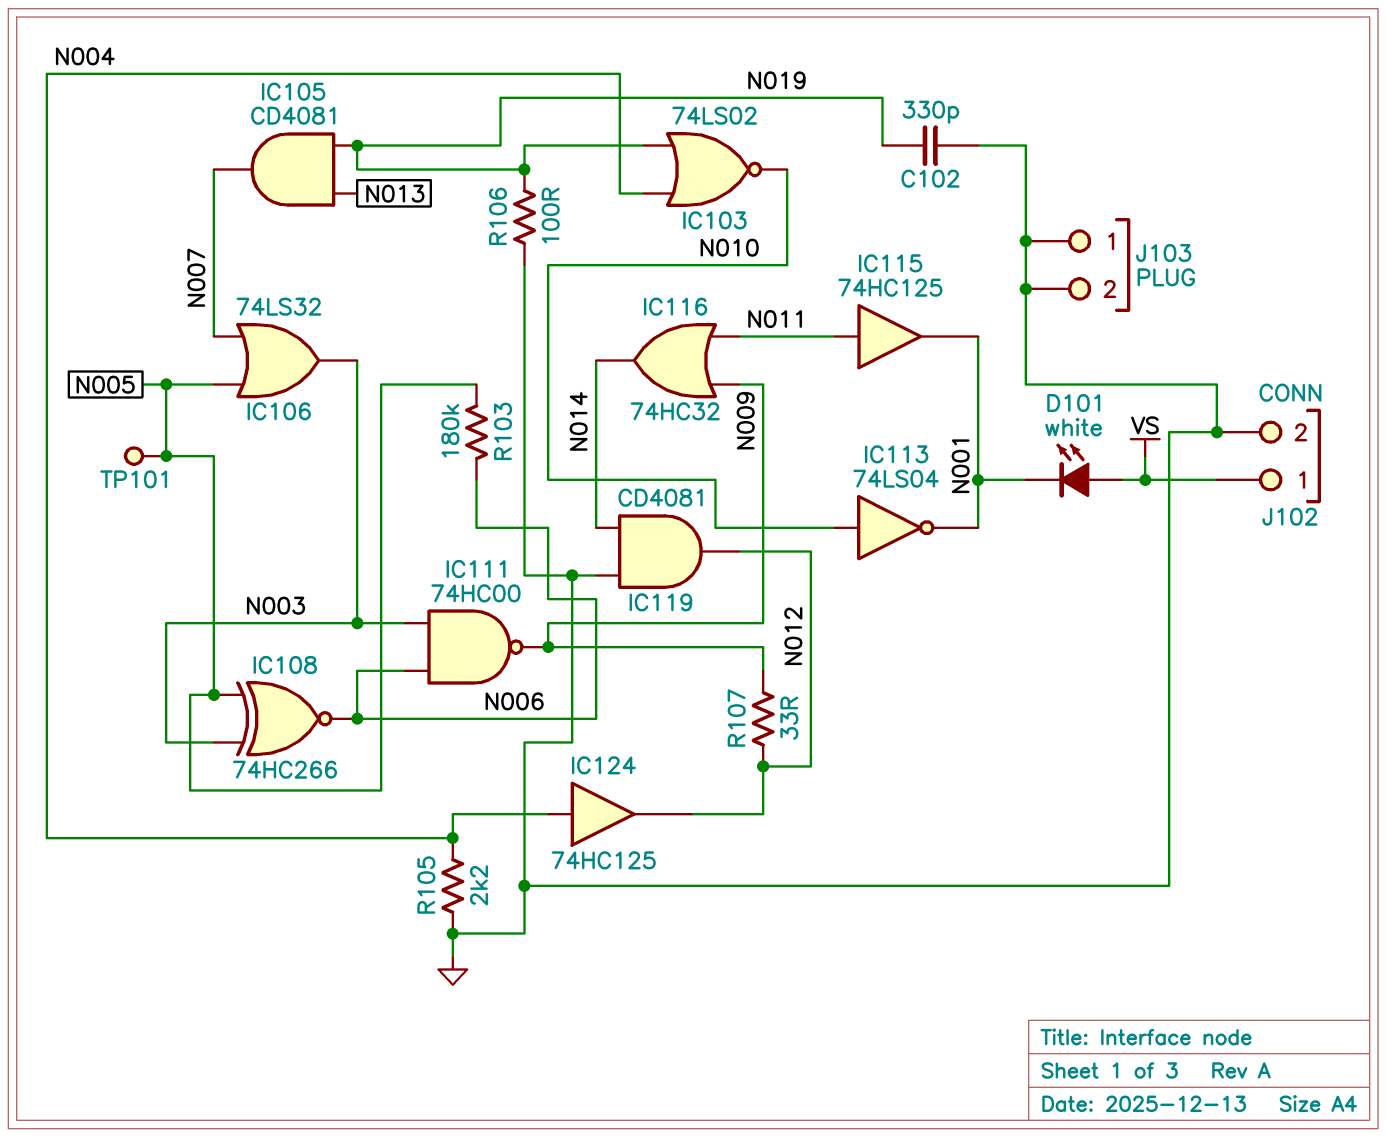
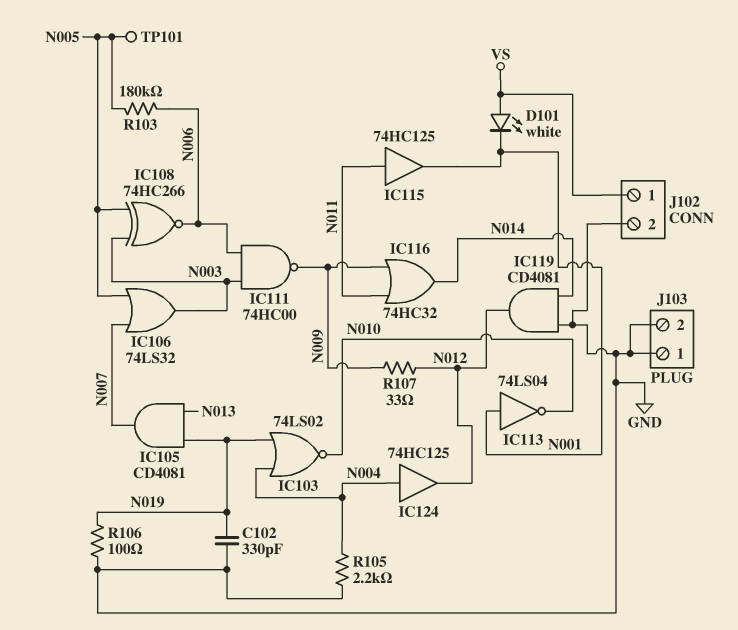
IC113: NOT 74LS04 (in N010, out N001) -> NOT 74LS04 (in N001, out N010)

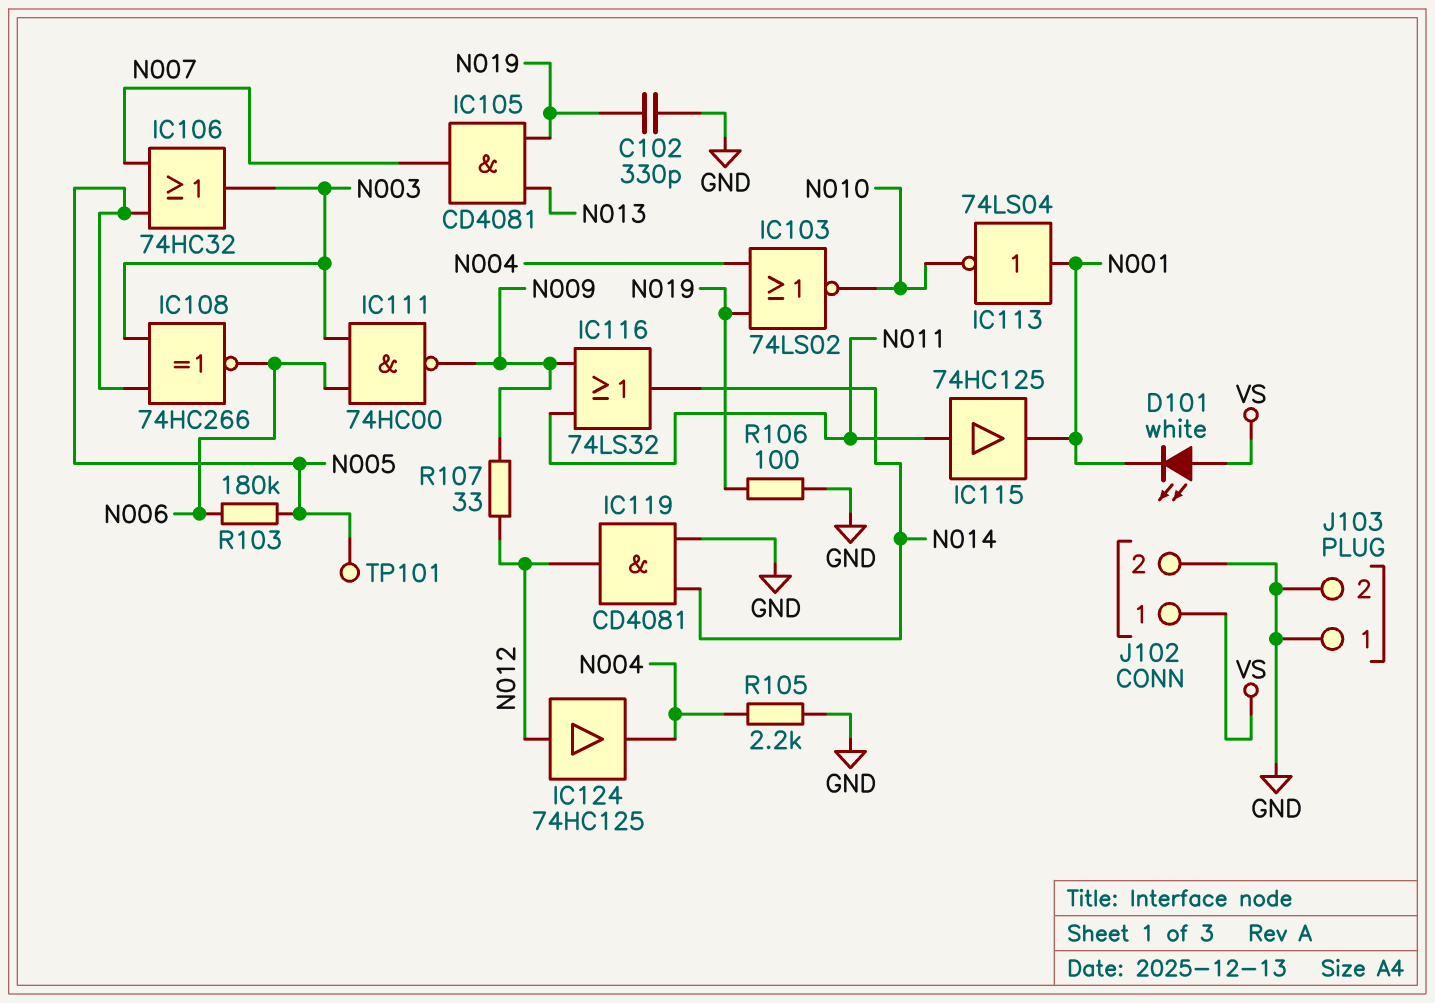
IC106: OR 74LS32 (in N005, in N007, out N003) -> OR 74HC32 (in N005, in N007, out N003)
IC116: OR 74HC32 (in N009, in N011, out N014) -> OR 74LS32 (in N009, in N011, out N014)
IC124: buffer 74HC125 (in N004, out N012) -> buffer 74HC125 (in N012, out N004)

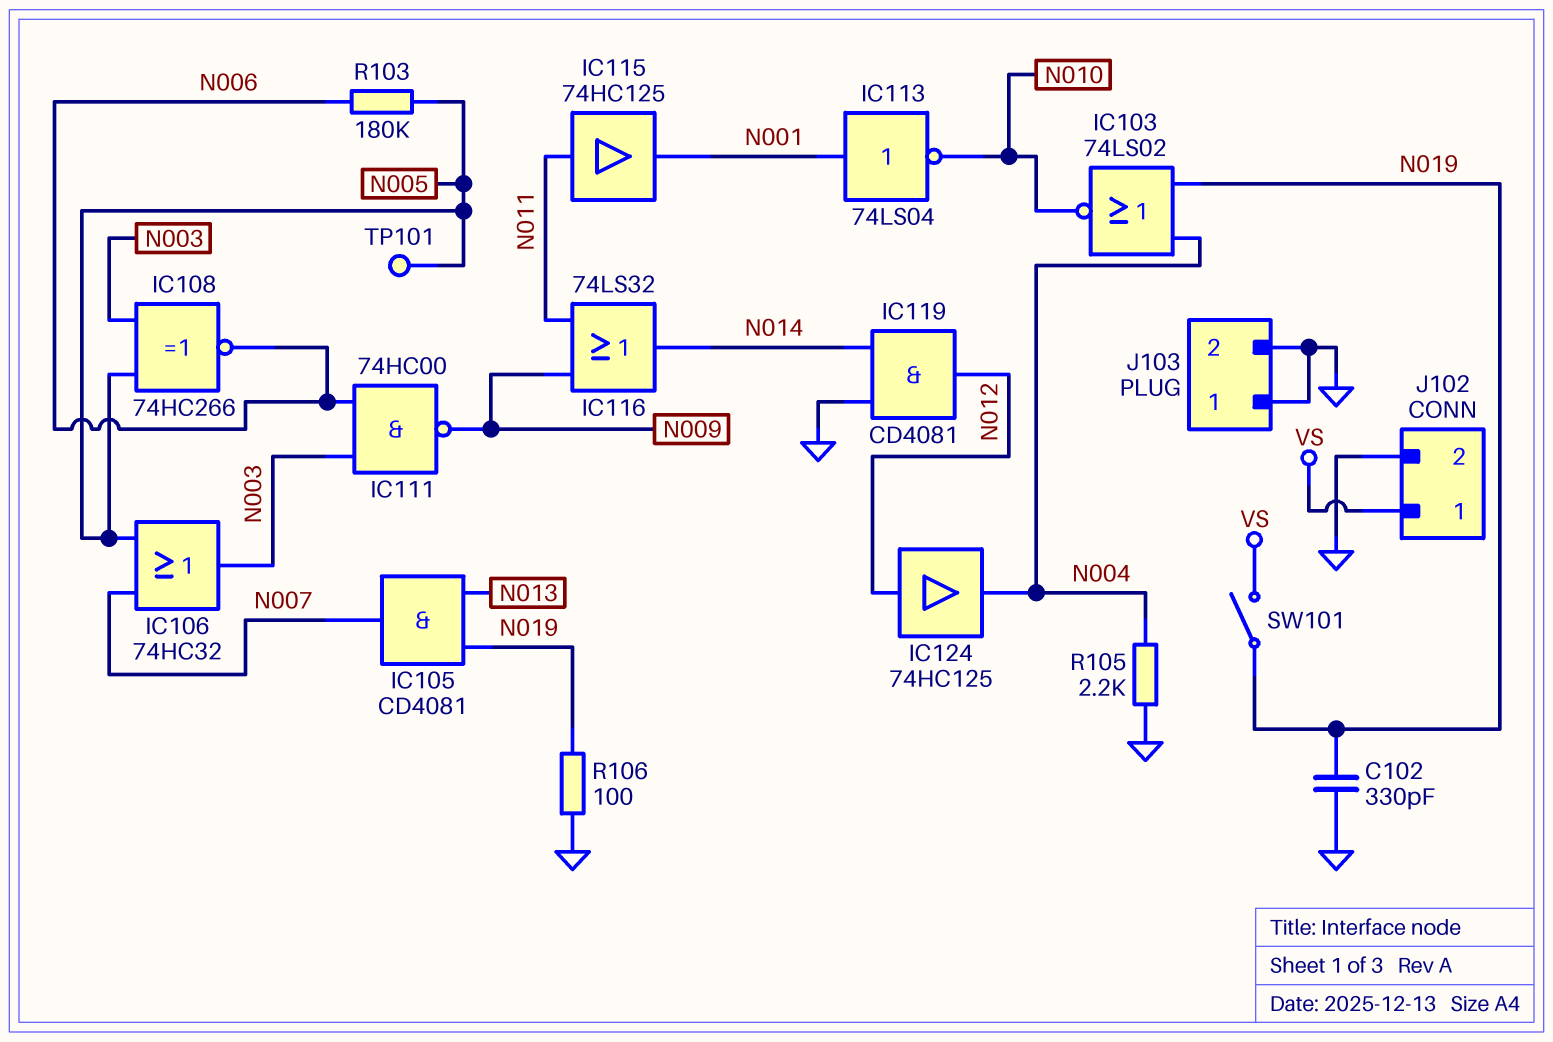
D101: LED white (A VS, K N001) -> none
R107: 33 (N009, N012) -> none
SW101: none -> switch (N019, VS)

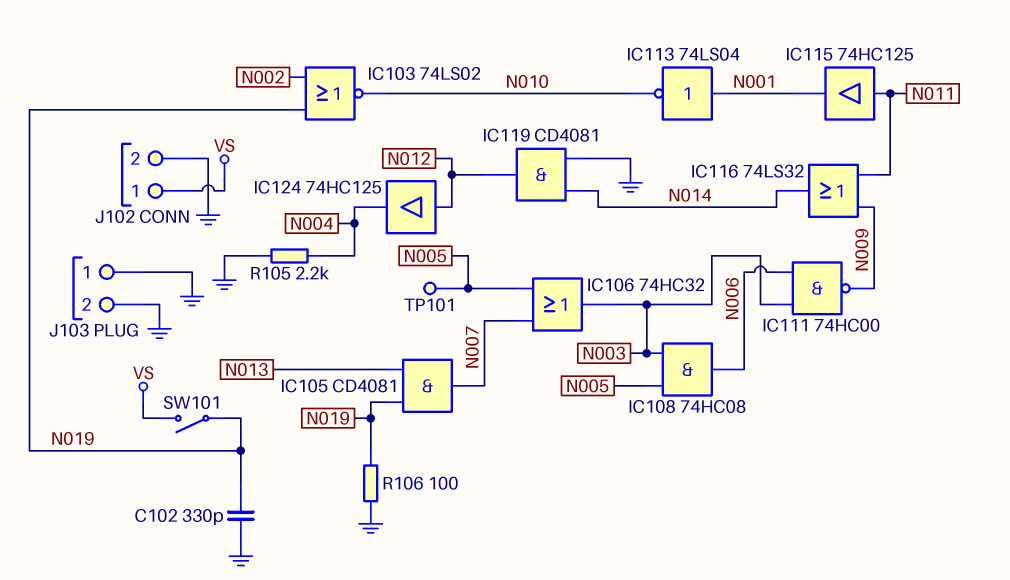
IC103: NOR 74LS02 (in N004, in N019, out N010) -> NOR 74LS02 (in N002, in N019, out N010)
IC108: XNOR 74HC266 (in N003, in N005, out N006) -> AND 74HC08 (in N003, in N005, out N006)
R103: 180k (N005, N006) -> none

